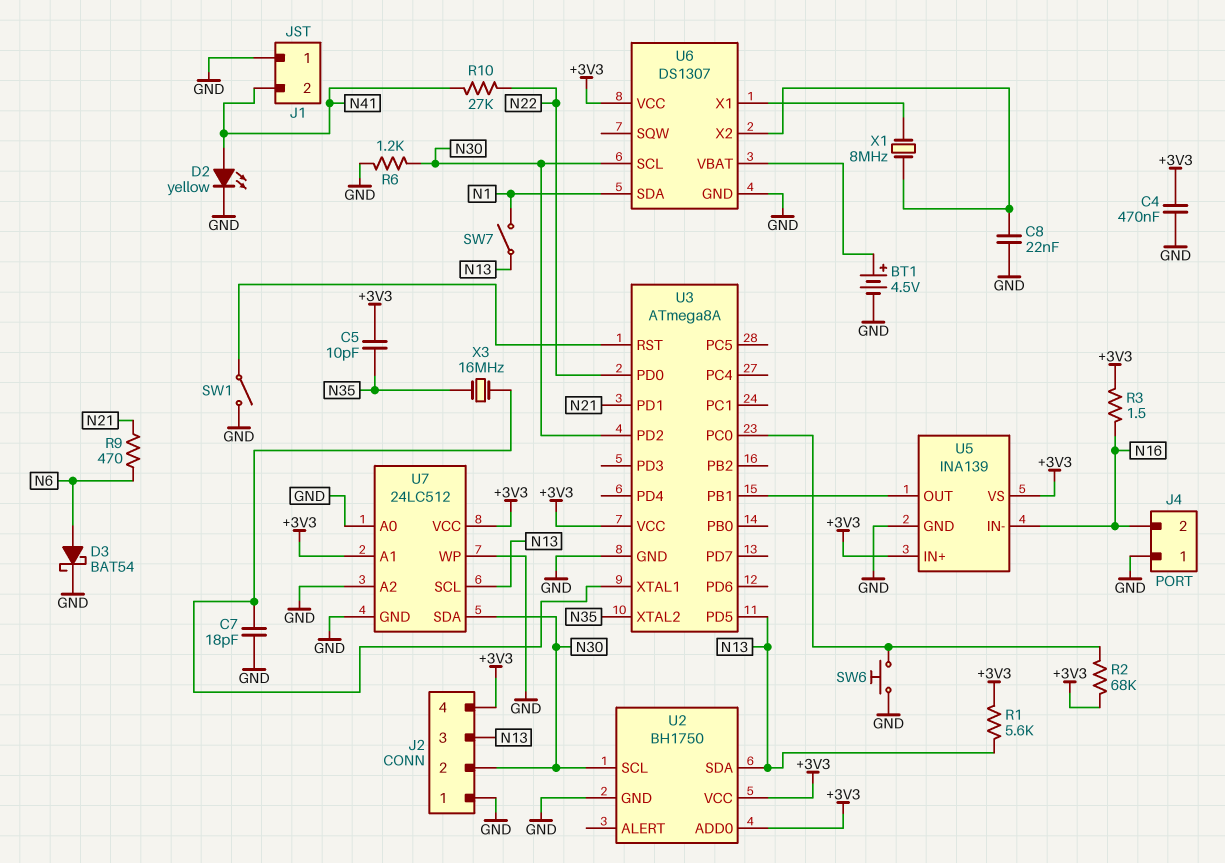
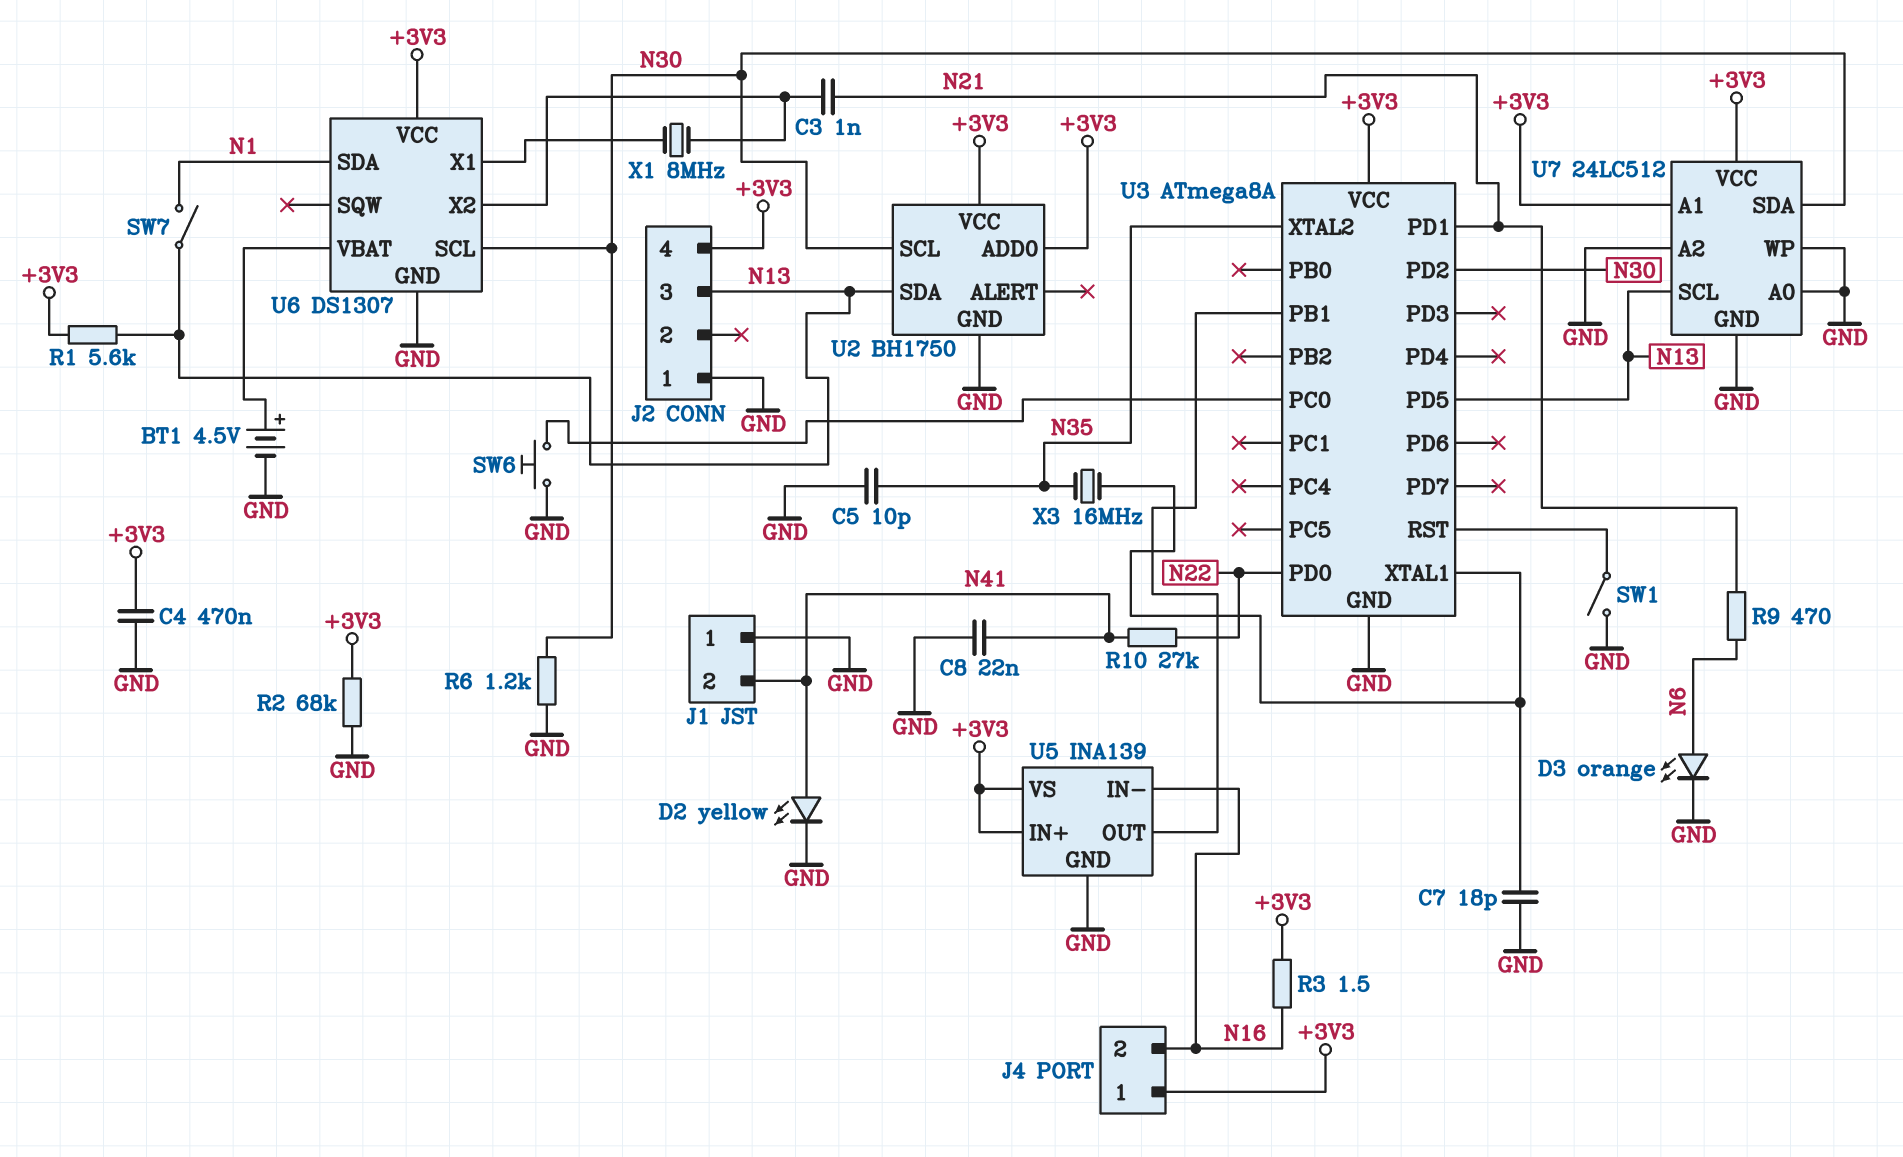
C3: none -> 1nF (N21, U6/X2)
C5: 10pF (+3V3, N35) -> 10pF (GND, N35)
C8: 22nF (GND, U6/X2) -> 22nF (GND, N41)
D3: schottky BAT54 (A N6, K GND) -> LED orange (A N6, K GND)
J2 pin 2: N30 -> none
J4 pin 1: GND -> +3V3
R2: 68k (+3V3, U3/PC0) -> 68k (+3V3, GND)

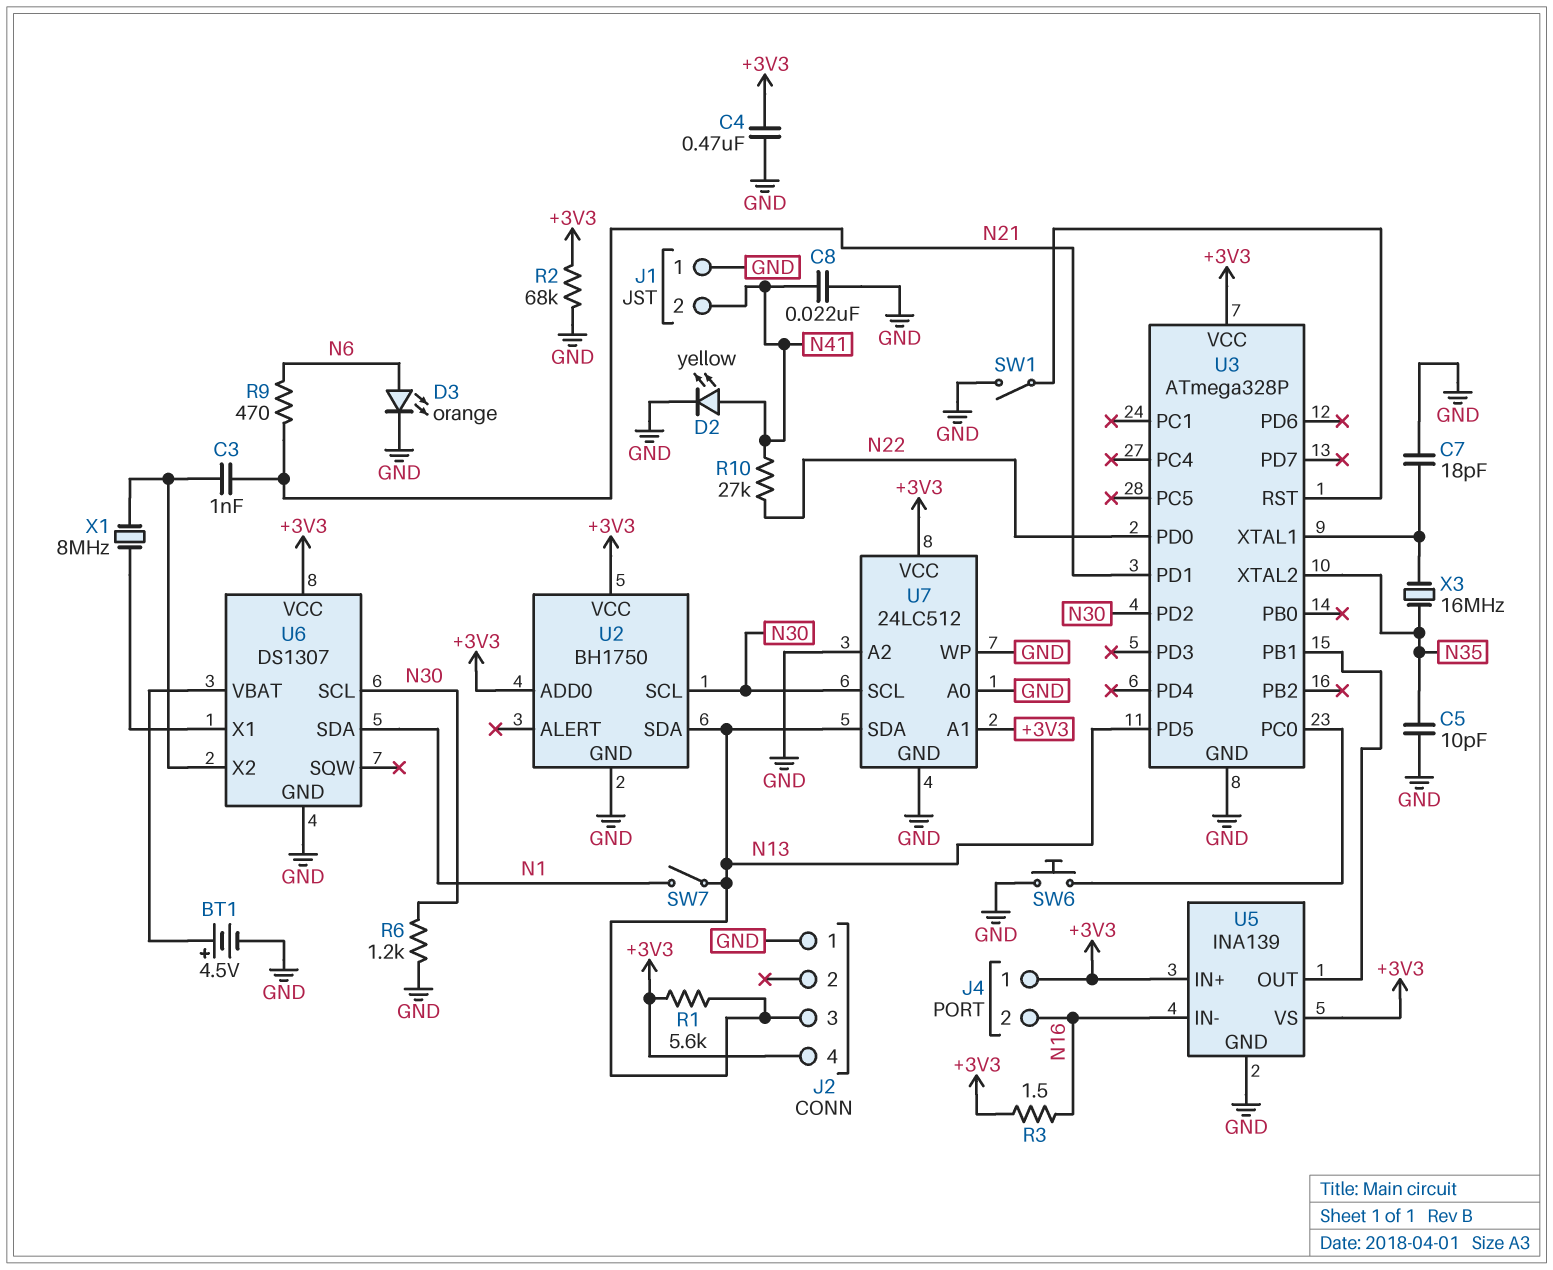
U3: ATmega8A -> ATmega328P
U7 pin SCL: N13 -> N30
U7 pin SDA: N30 -> N13

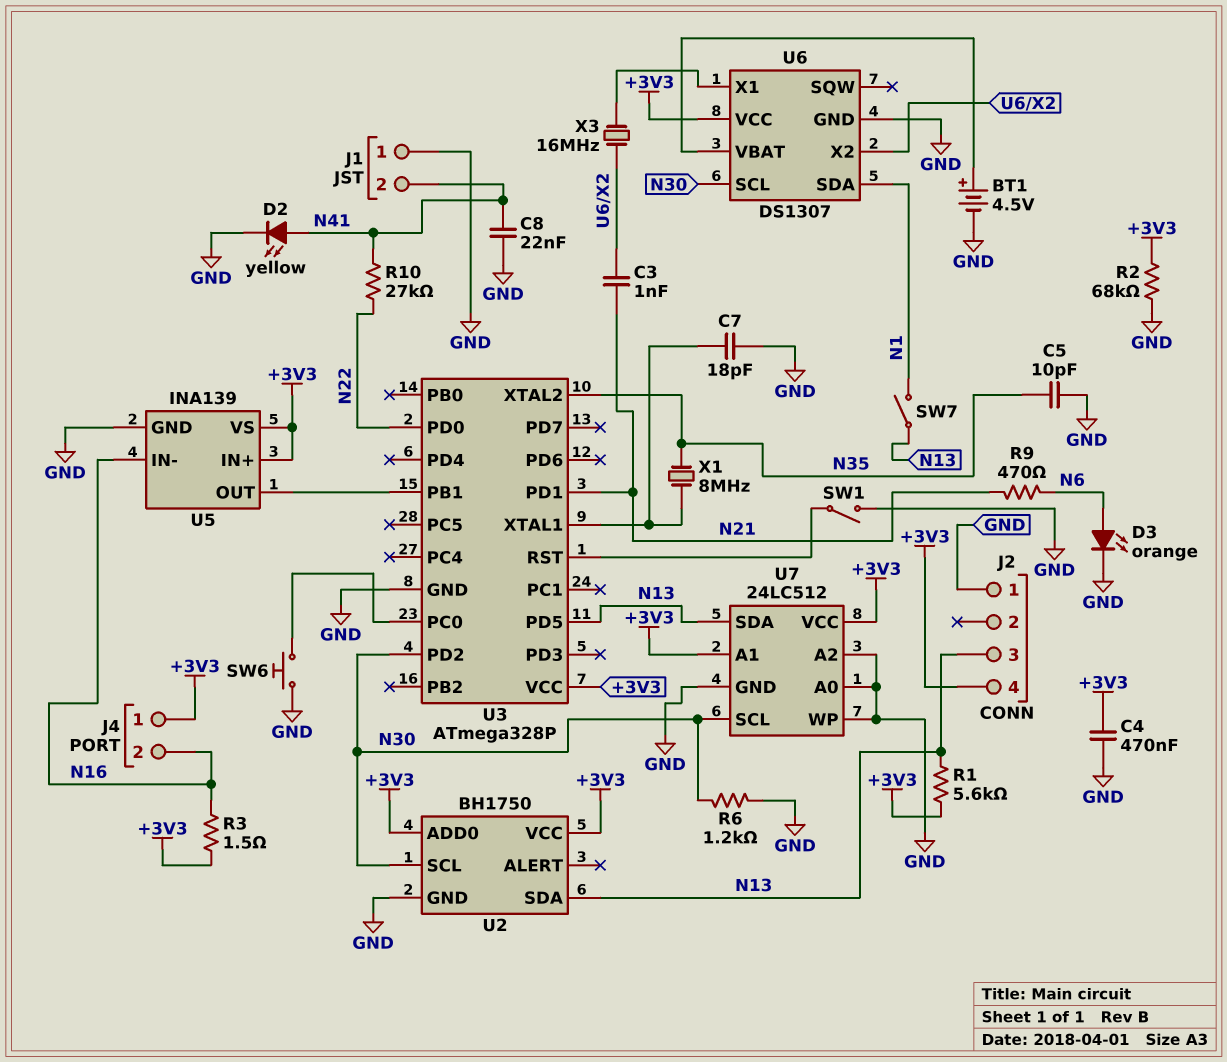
X1: 8MHz (U6/X1, U6/X2) -> 8MHz (N35, U3/XTAL1)
X3: 16MHz (N35, U3/XTAL1) -> 16MHz (U6/X1, U6/X2)

